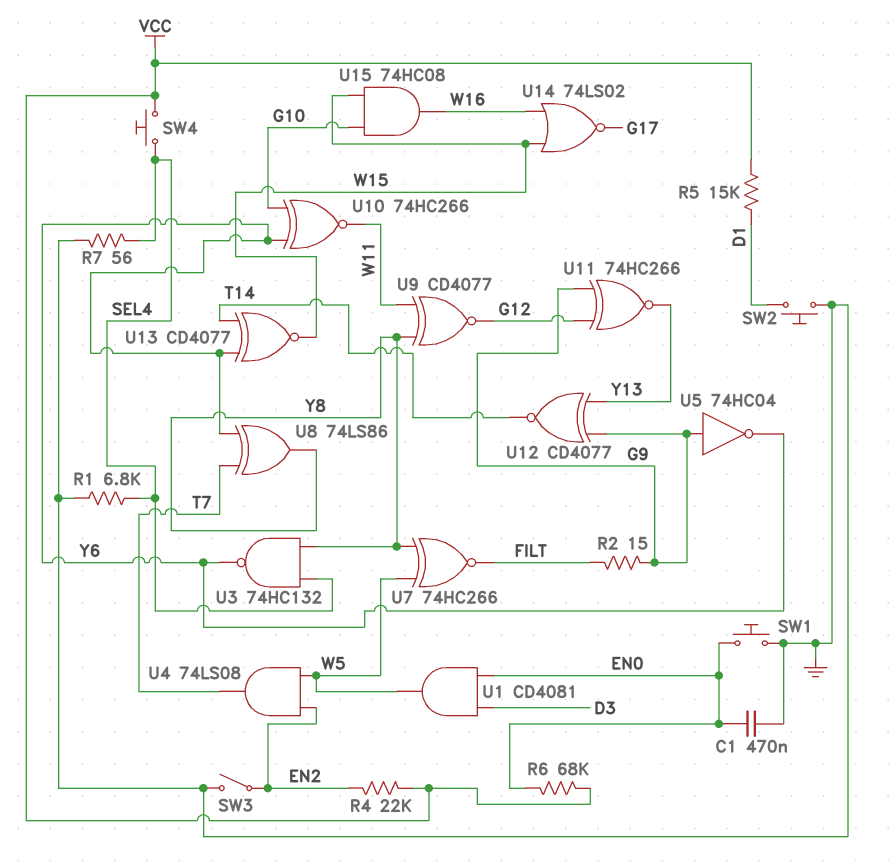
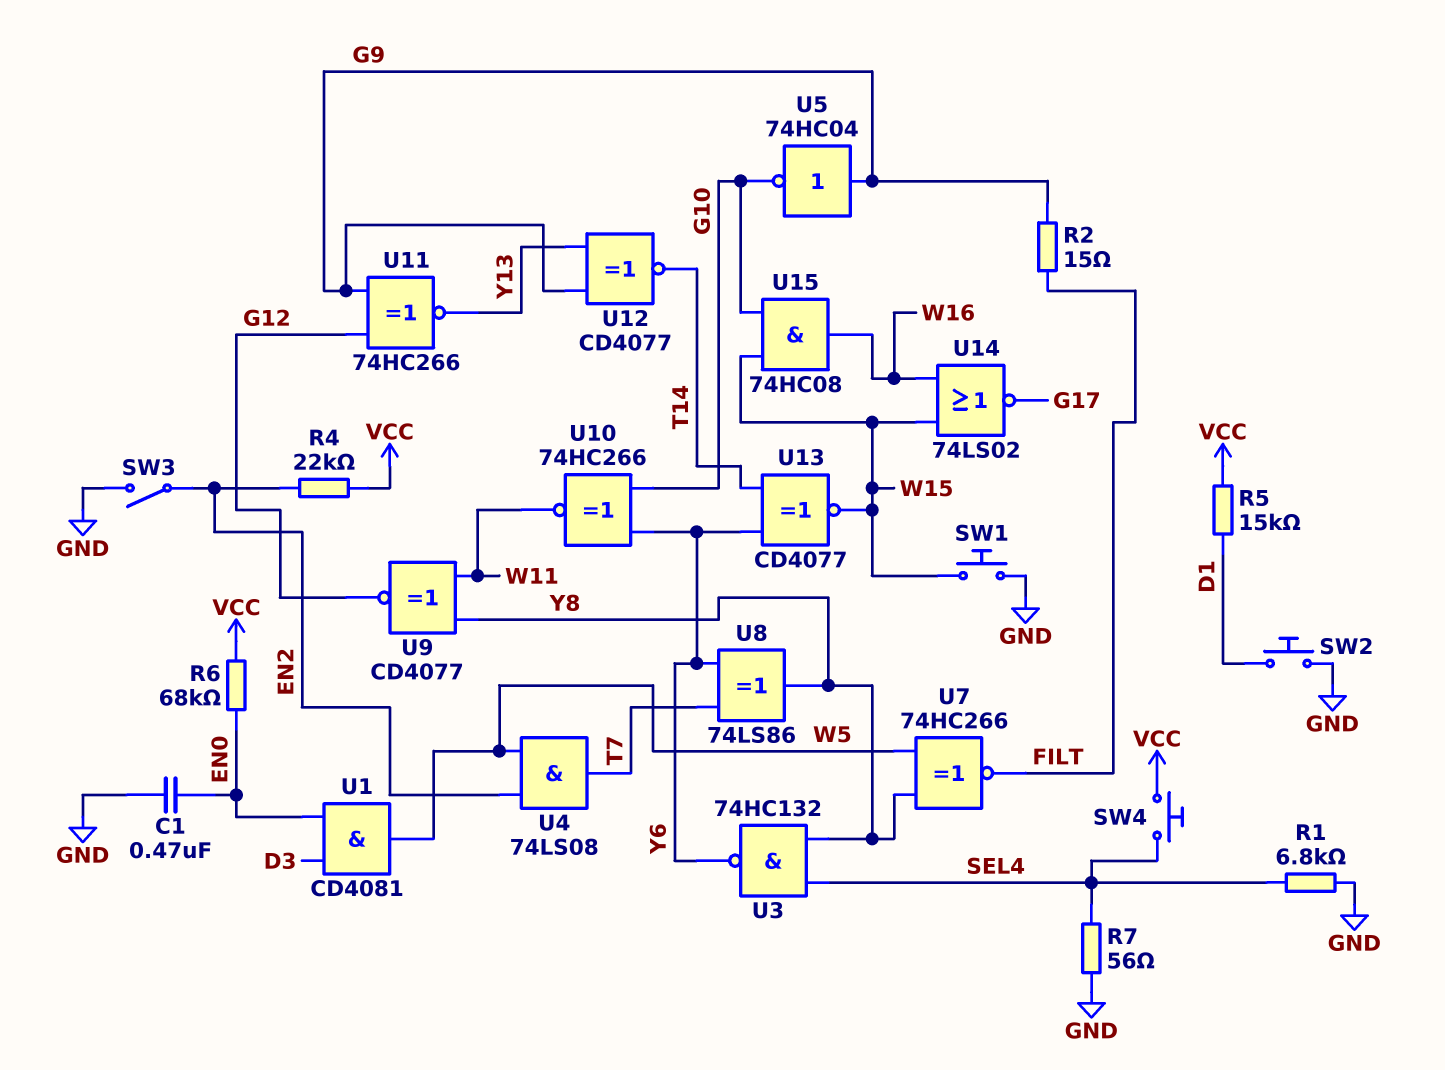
SW1: button (EN0, GND) -> button (GND, W15)
U5: NOT 74HC04 (in G9, out Y6) -> NOT 74HC04 (in G9, out G10)

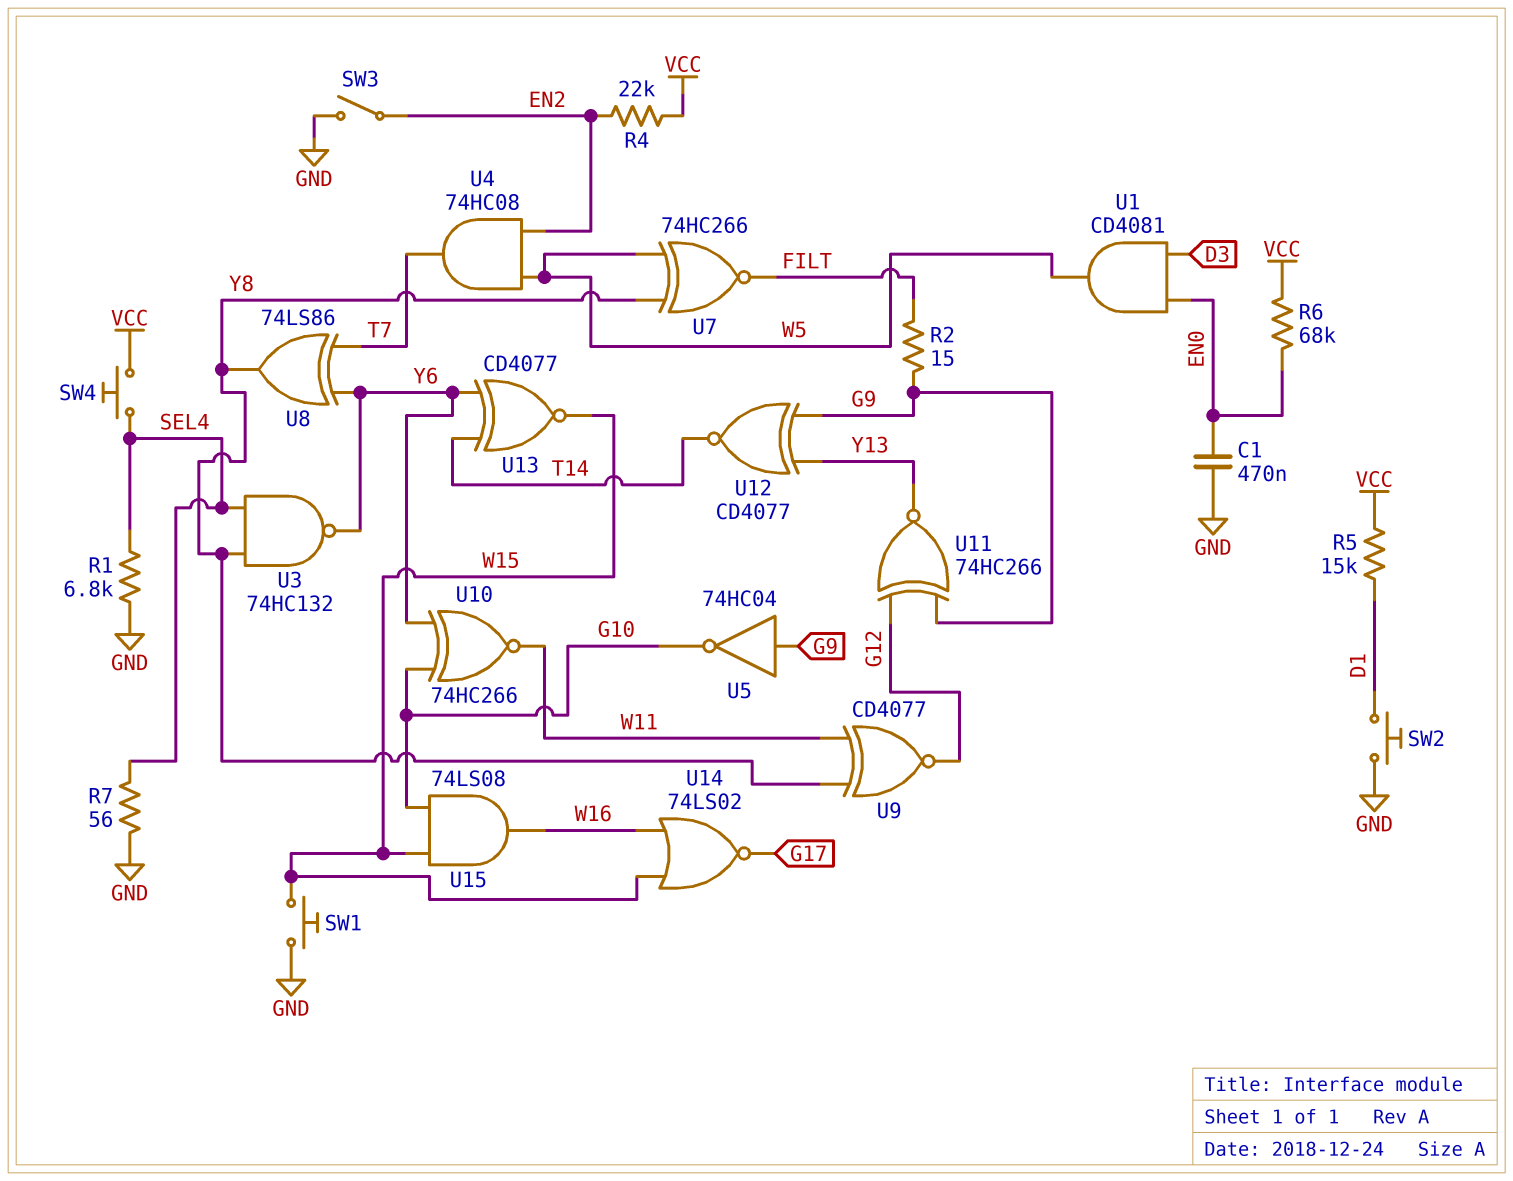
U4: AND 74LS08 (in EN2, in W5, out T7) -> AND 74HC08 (in EN2, in W5, out T7)
U15: AND 74HC08 (in G10, in W15, out W16) -> AND 74LS08 (in G10, in W15, out W16)

